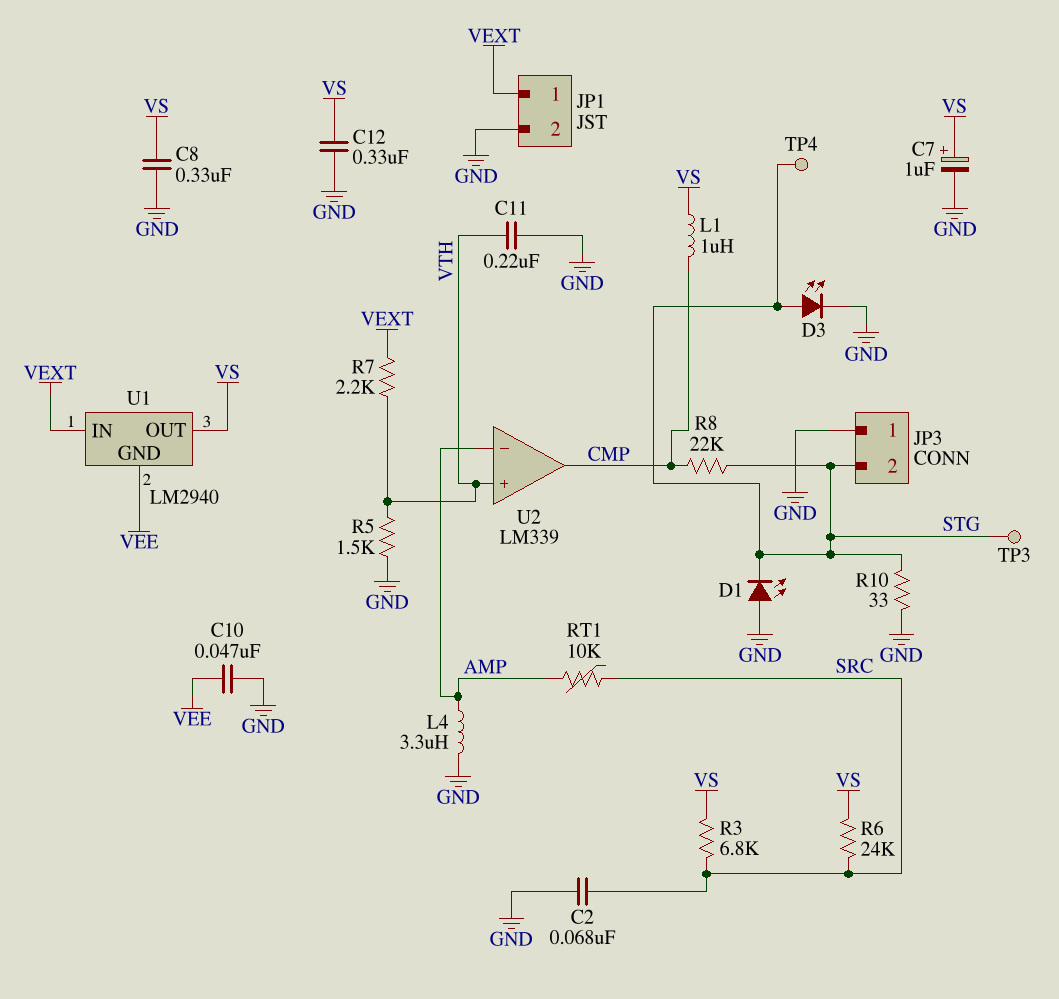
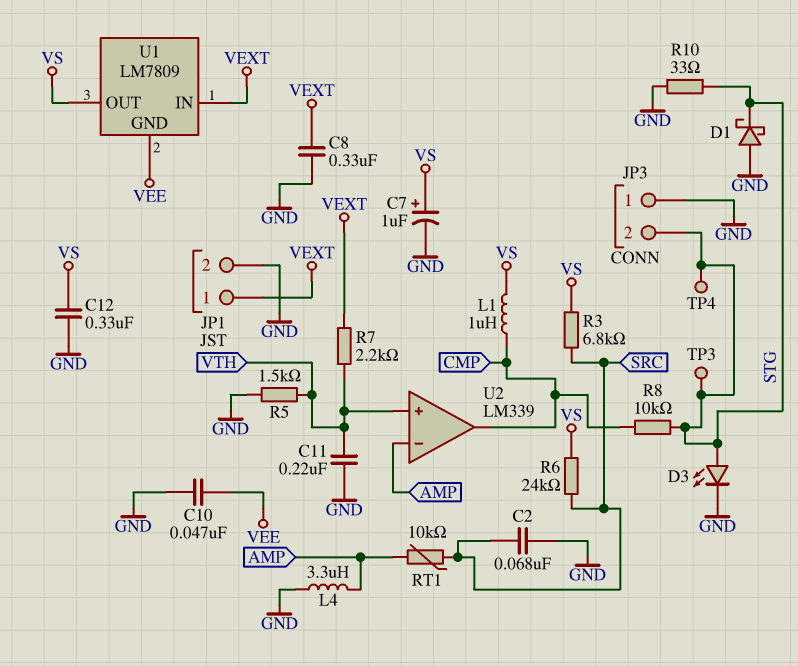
C8: 330nF (GND, VS) -> 330nF (GND, VEXT)
D1: LED (A GND, K STG) -> schottky (A GND, K STG)
R8: 22k (CMP, STG) -> 10k (CMP, STG)
U1: LM2940 -> LM7809

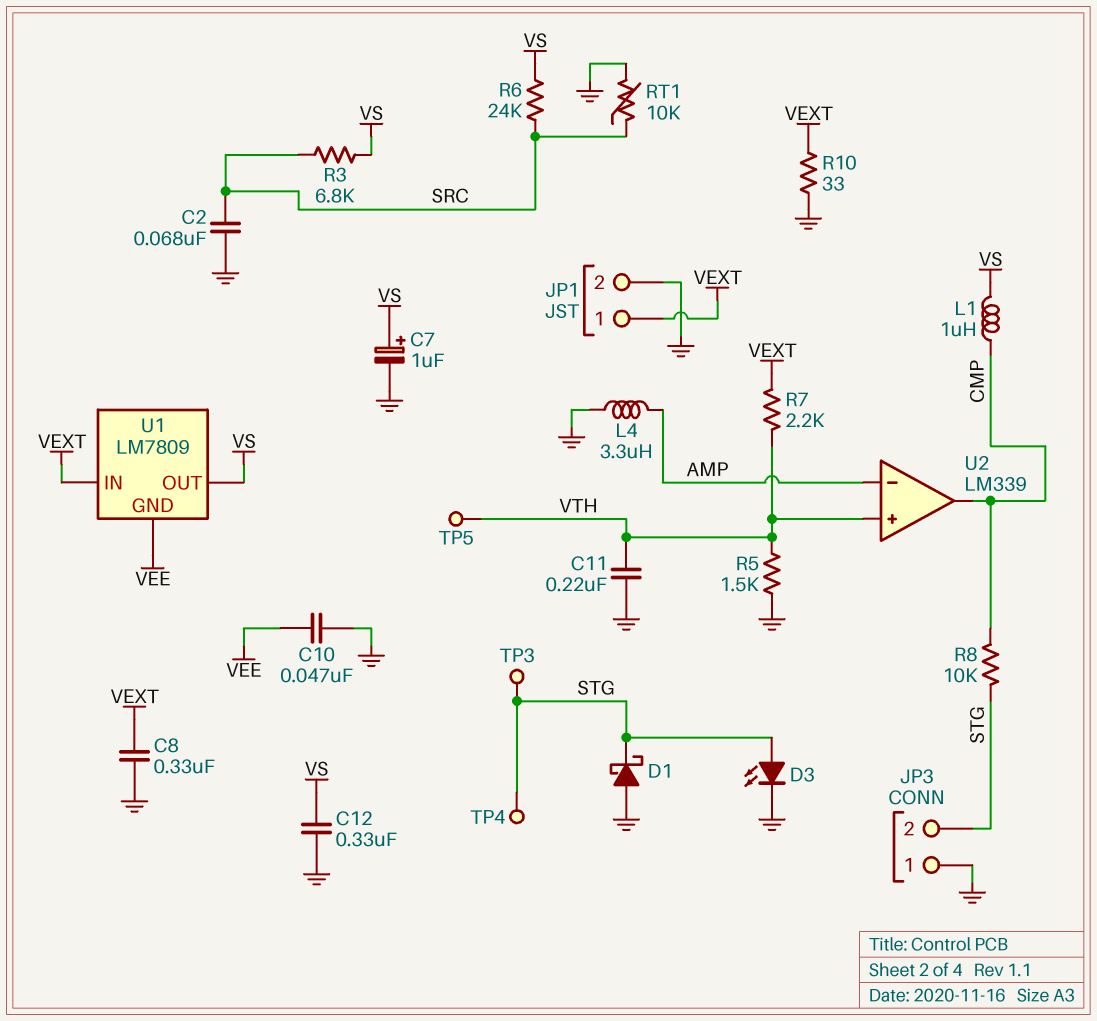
R10: 33 (GND, STG) -> 33 (GND, VEXT)
RT1: 10k (AMP, SRC) -> 10k (GND, SRC)
TP5: none -> test point (VTH)

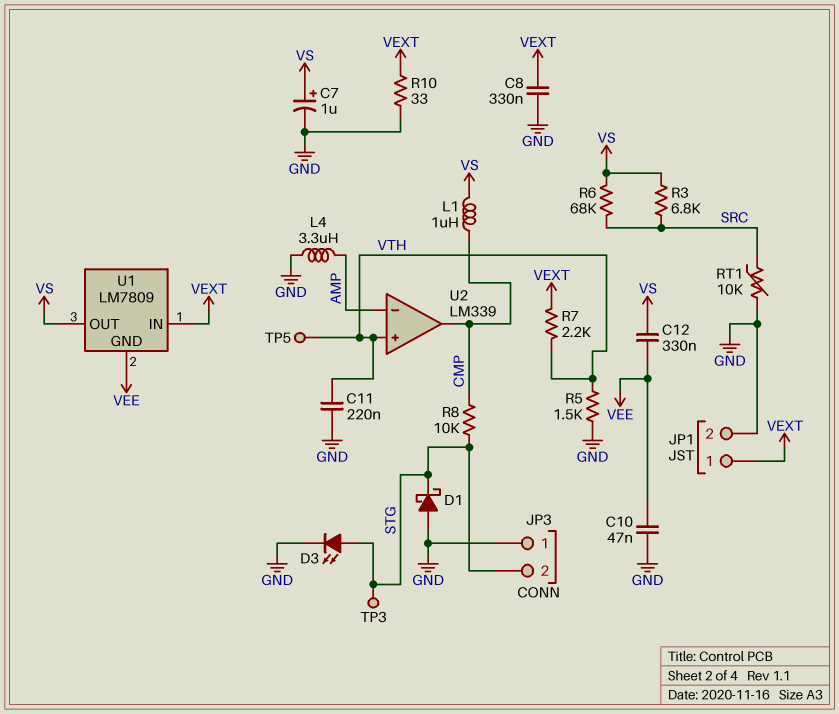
C2: 68nF (GND, SRC) -> none
C12: 330nF (GND, VS) -> 330nF (VEE, VS)
R6: 24k (SRC, VS) -> 68k (SRC, VS)
TP4: test point (STG) -> none

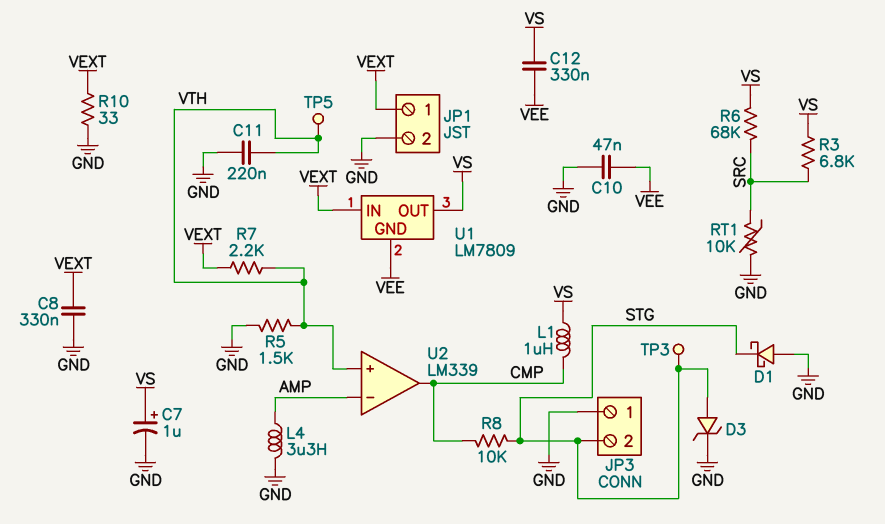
D3: LED (A STG, K GND) -> zener (A STG, K GND)

